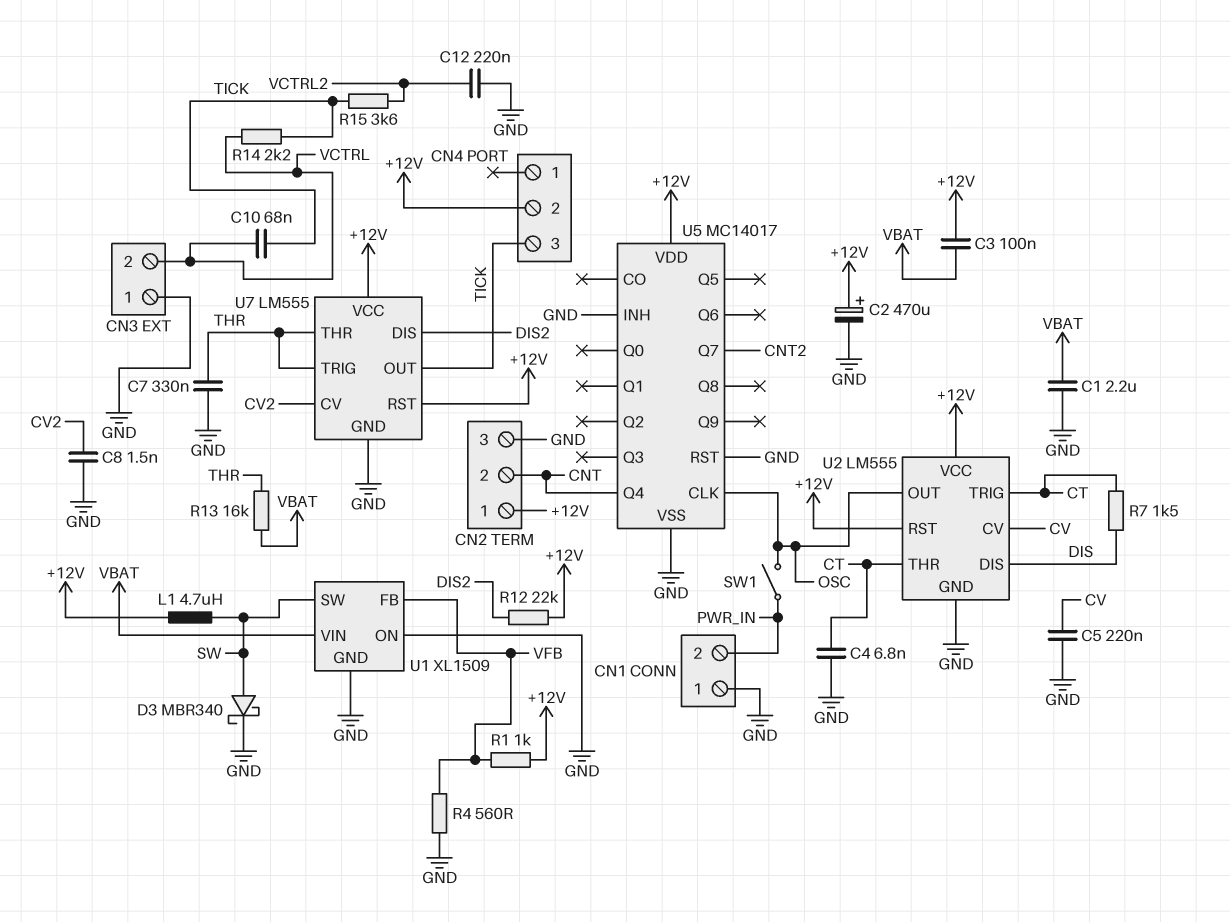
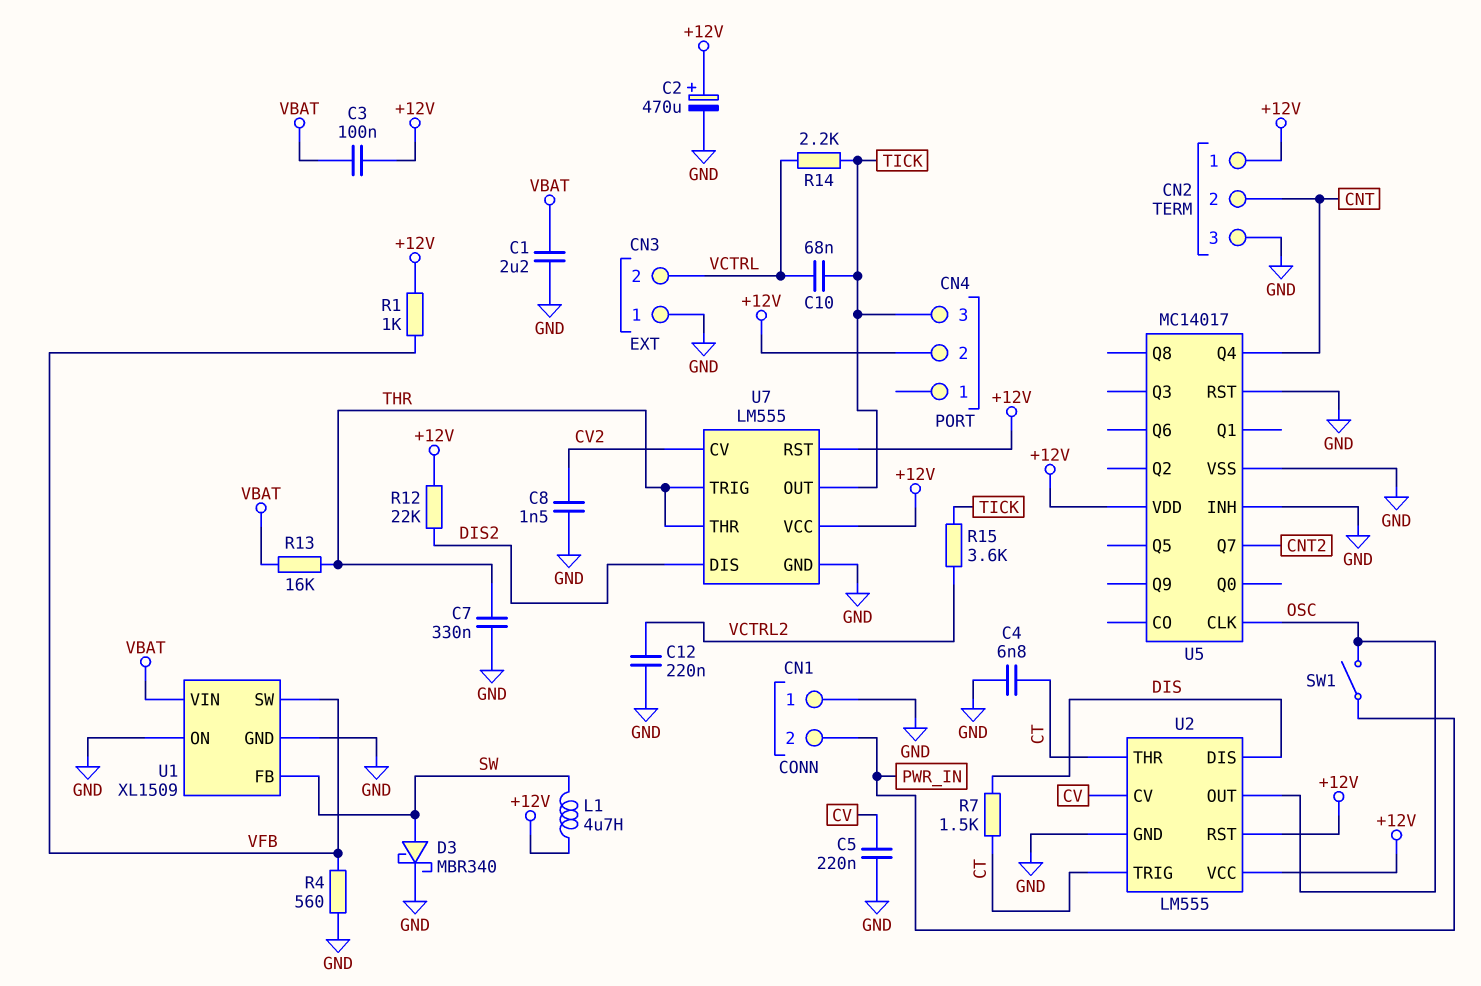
U1 pin FB: VFB -> SW
U1 pin SW: SW -> VFB

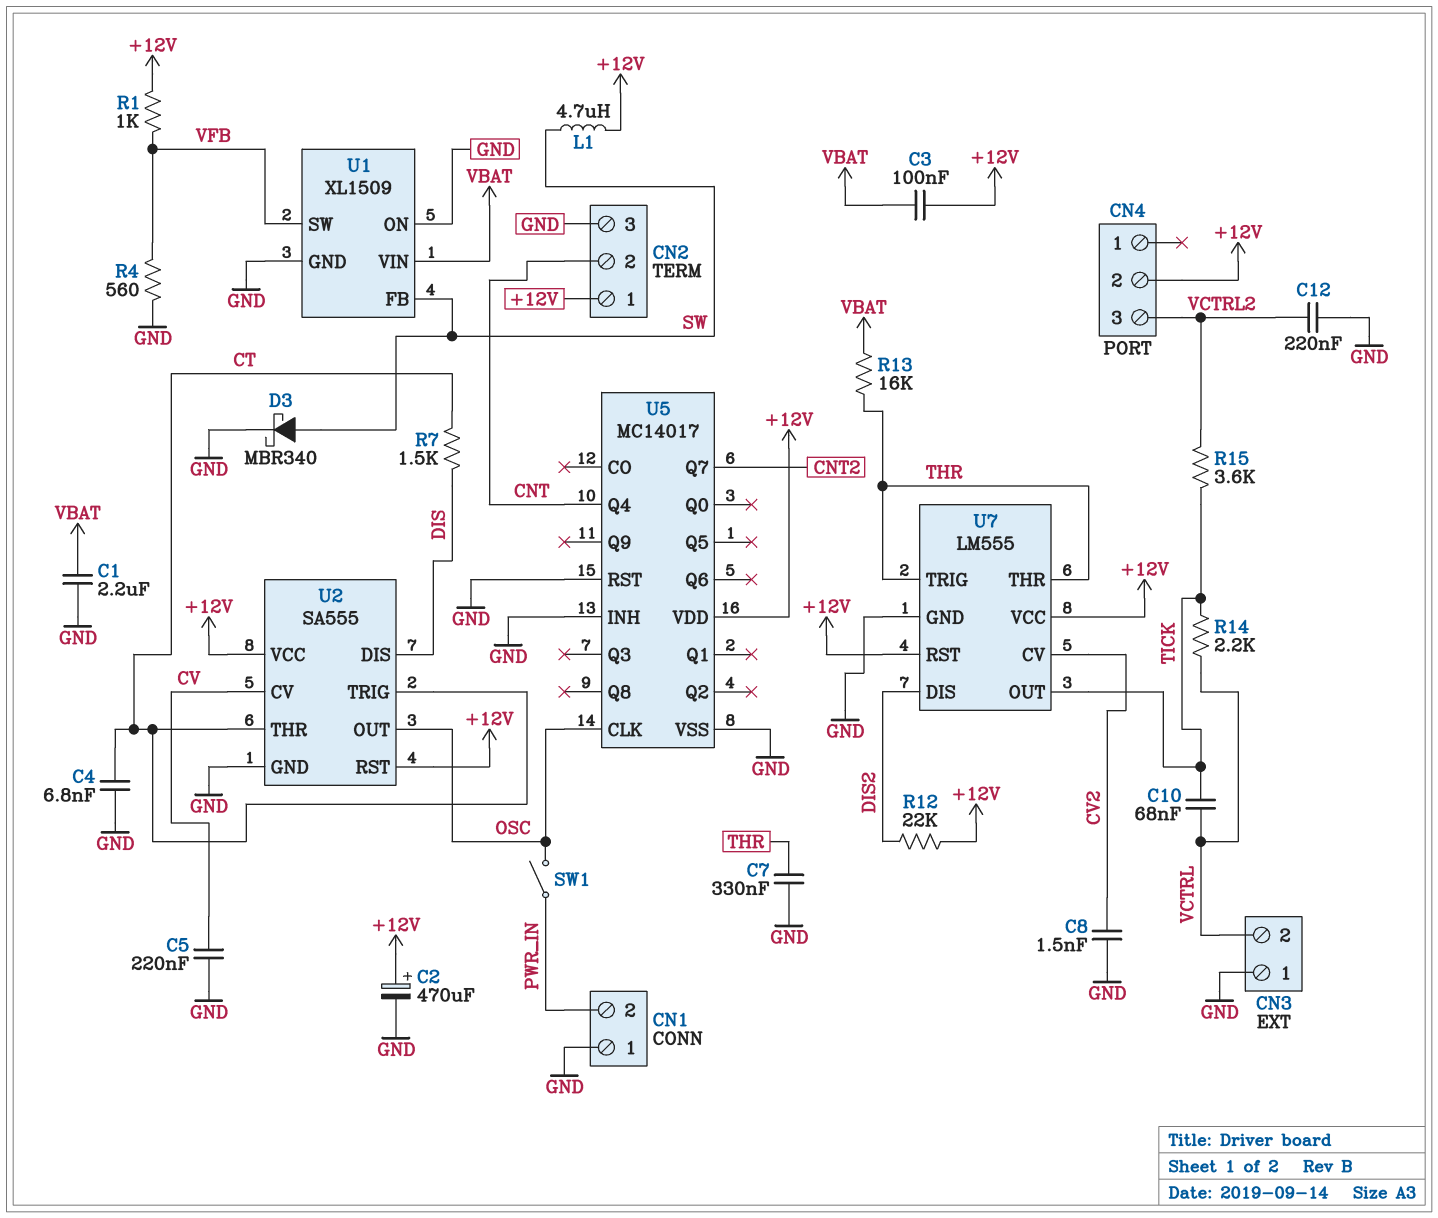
CN4 pin 3: TICK -> VCTRL2
U2: LM555 -> SA555

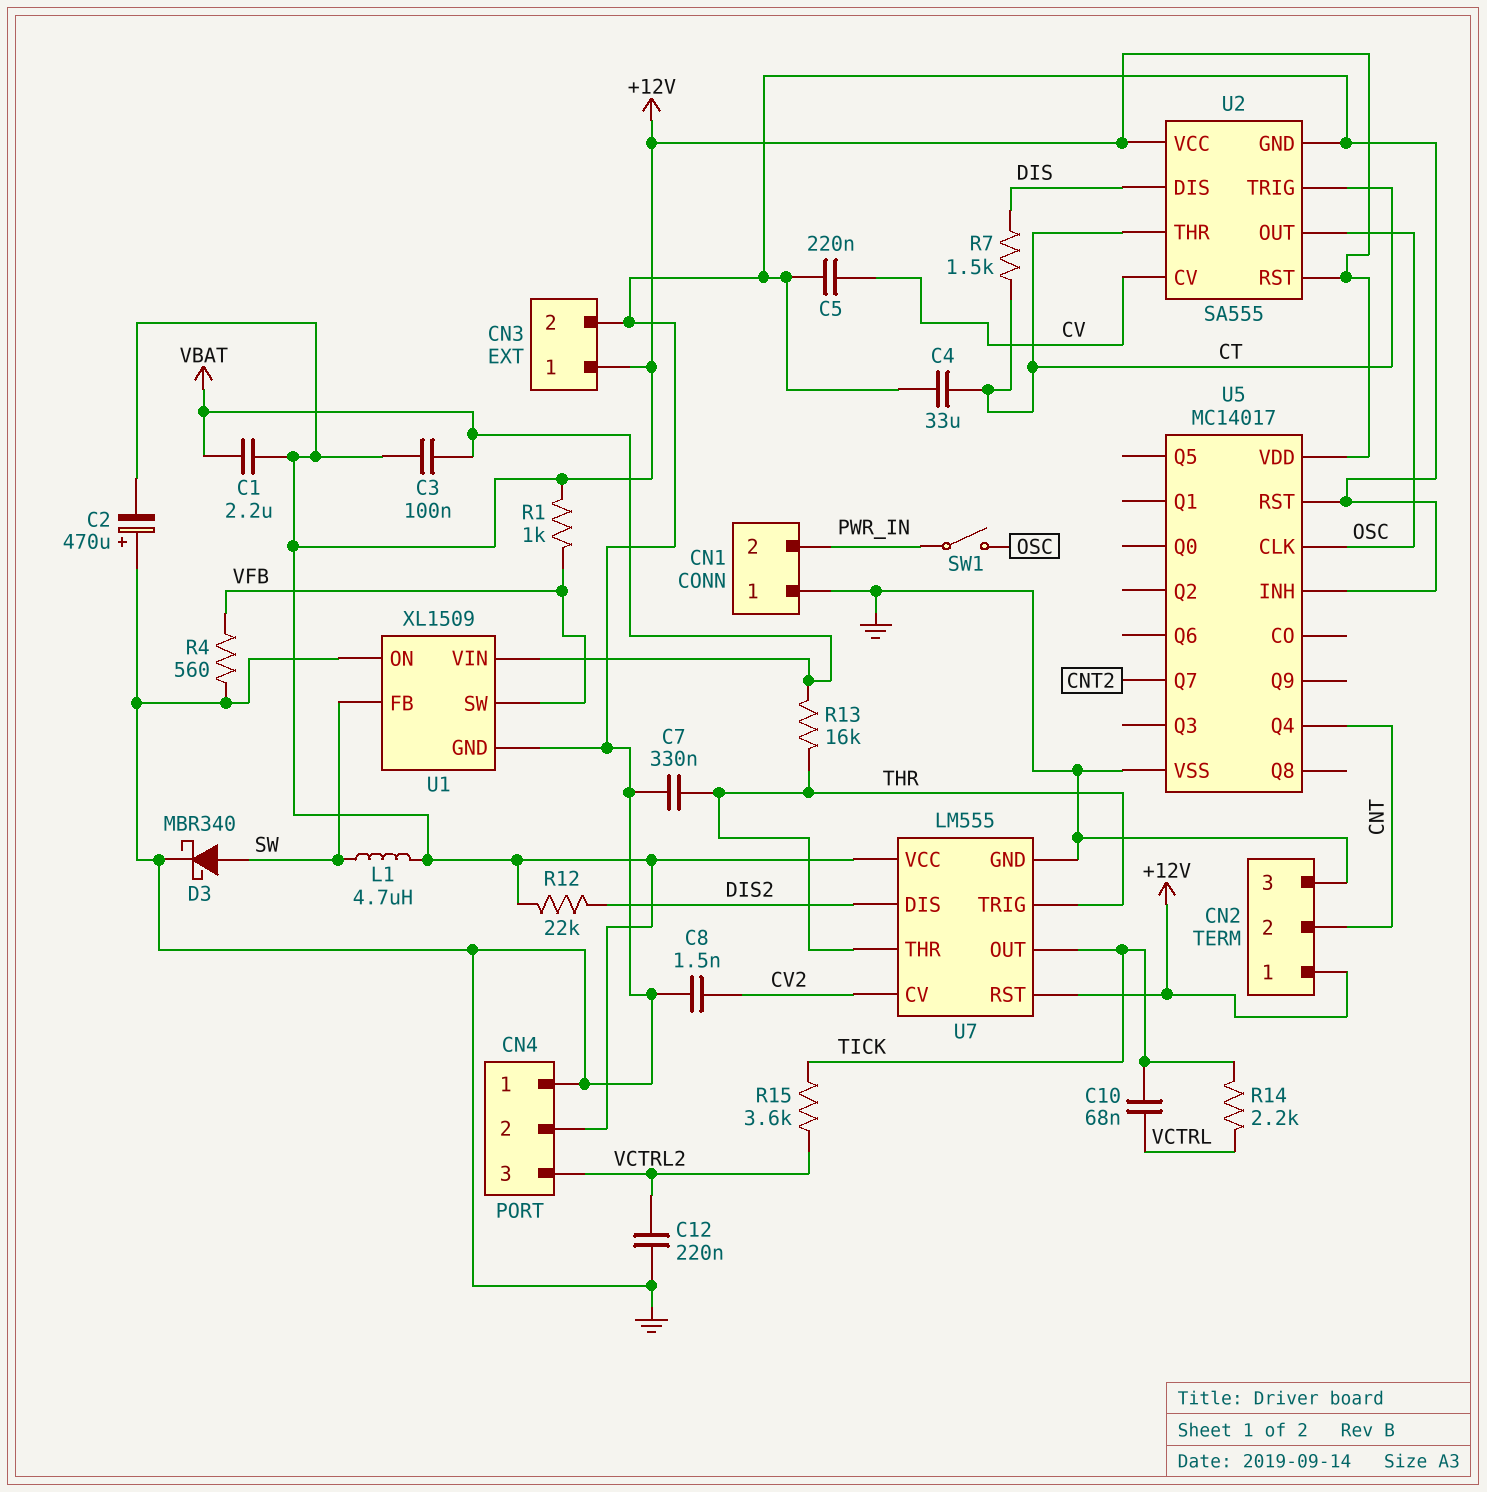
C1: 2.2uF (GND, VBAT) -> 2.2uF (+12V, VBAT)
C2: 470uF (plus +12V, minus GND) -> 470uF (plus GND, minus +12V)
C4: 6.8nF (CT, GND) -> 33uF (CT, GND)
CN3 pin 1: GND -> +12V
CN3 pin 2: VCTRL -> GND
CN4 pin 1: none -> GND

